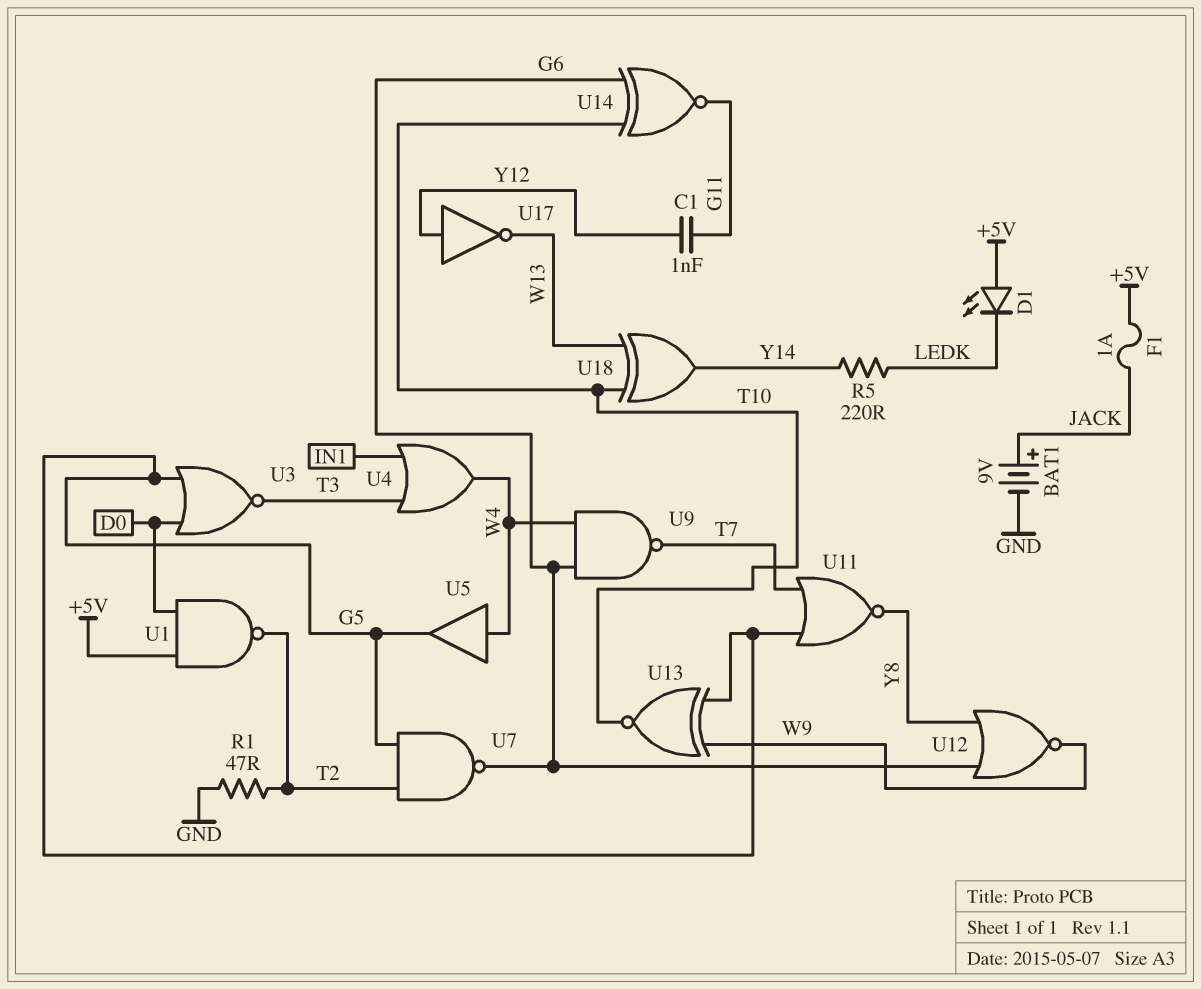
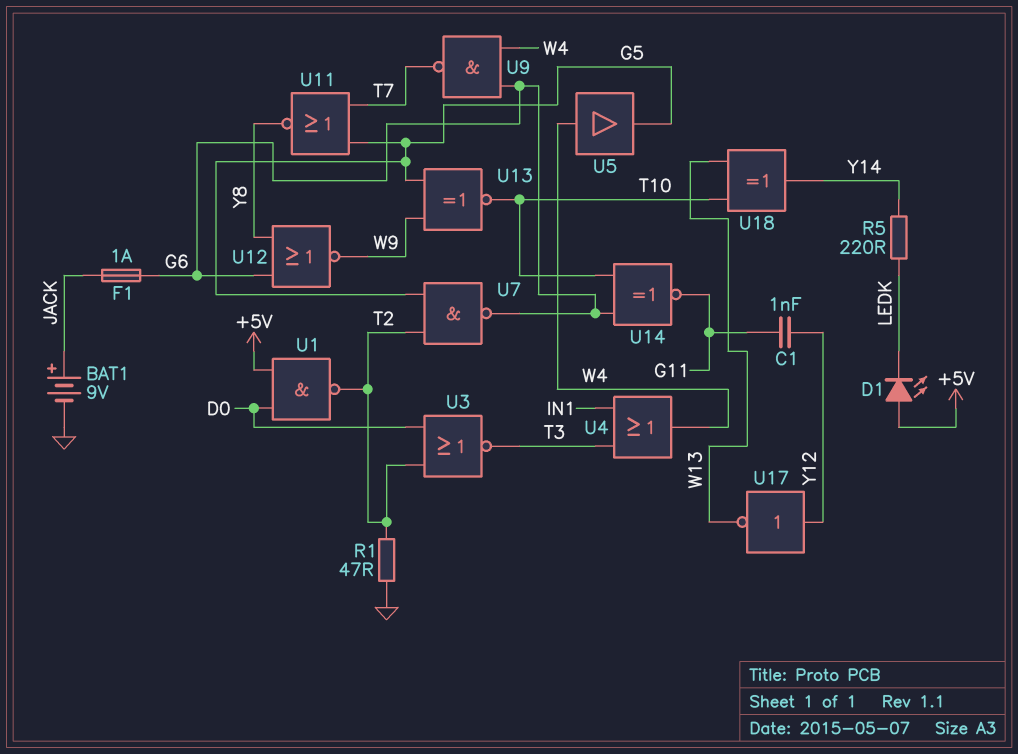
F1: 1A (+5V, JACK) -> 1A (G6, JACK)
U3: NOR (in D0, in G5, out T3) -> NOR (in D0, in T2, out T3)

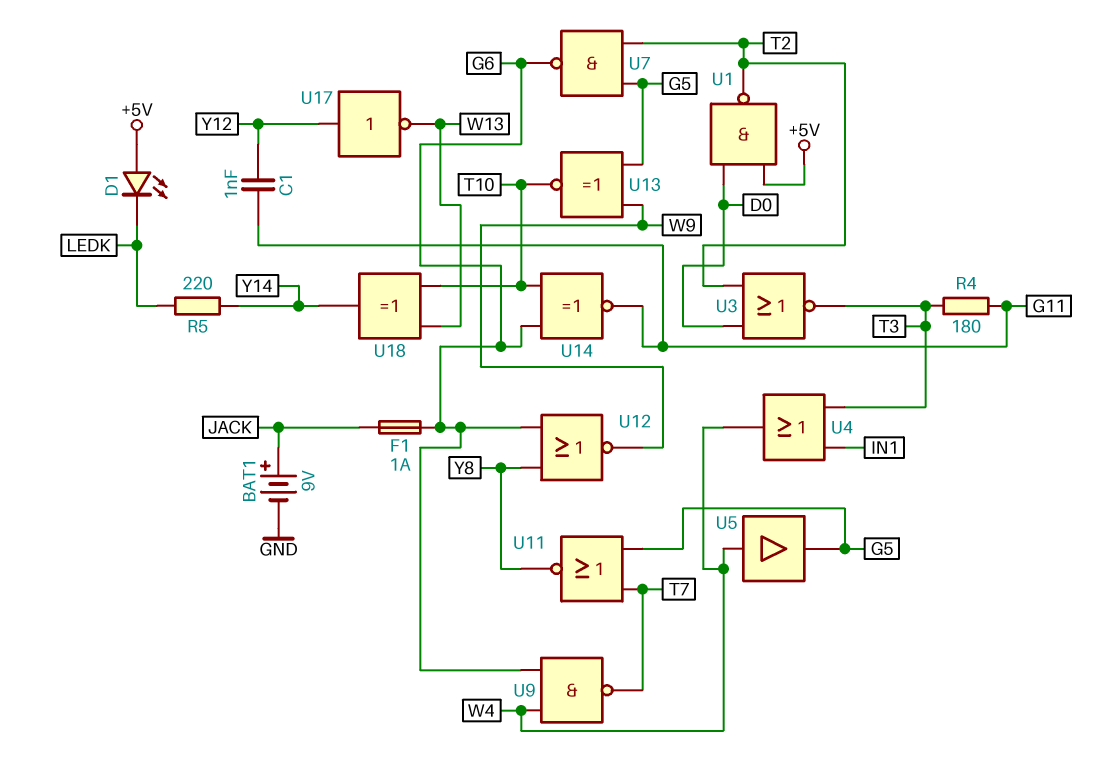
R1: 47 (GND, T2) -> none
R4: none -> 180 (G11, T3)

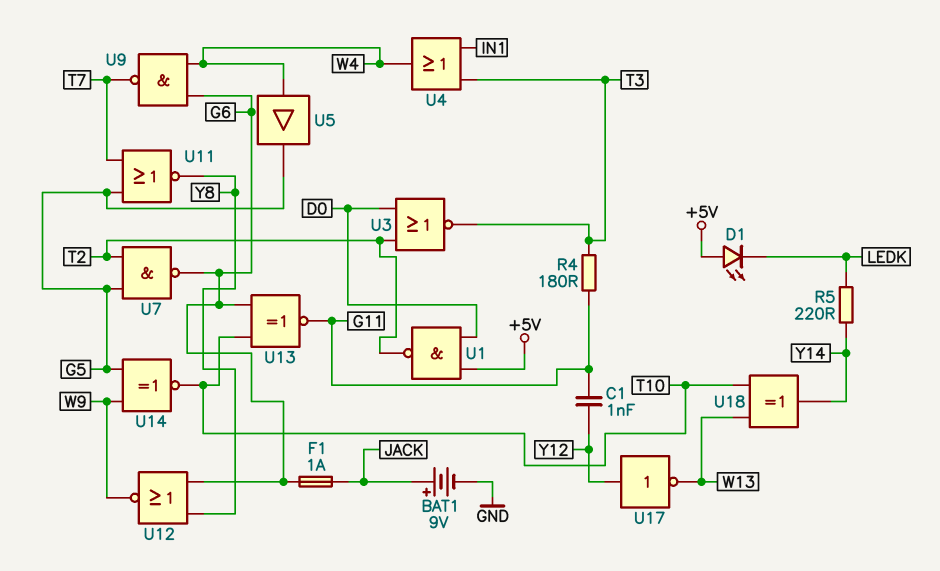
U13: XNOR (in G5, in W9, out T10) -> XNOR (in G6, in T10, out G11)
U14: XNOR (in G6, in T10, out G11) -> XNOR (in G5, in W9, out T10)

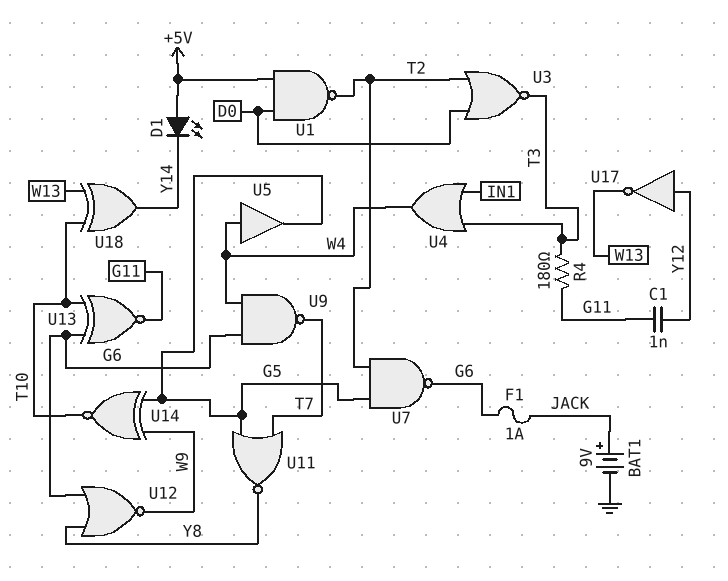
D1: LED (A +5V, K LEDK) -> LED (A +5V, K Y14)
R5: 220 (LEDK, Y14) -> none

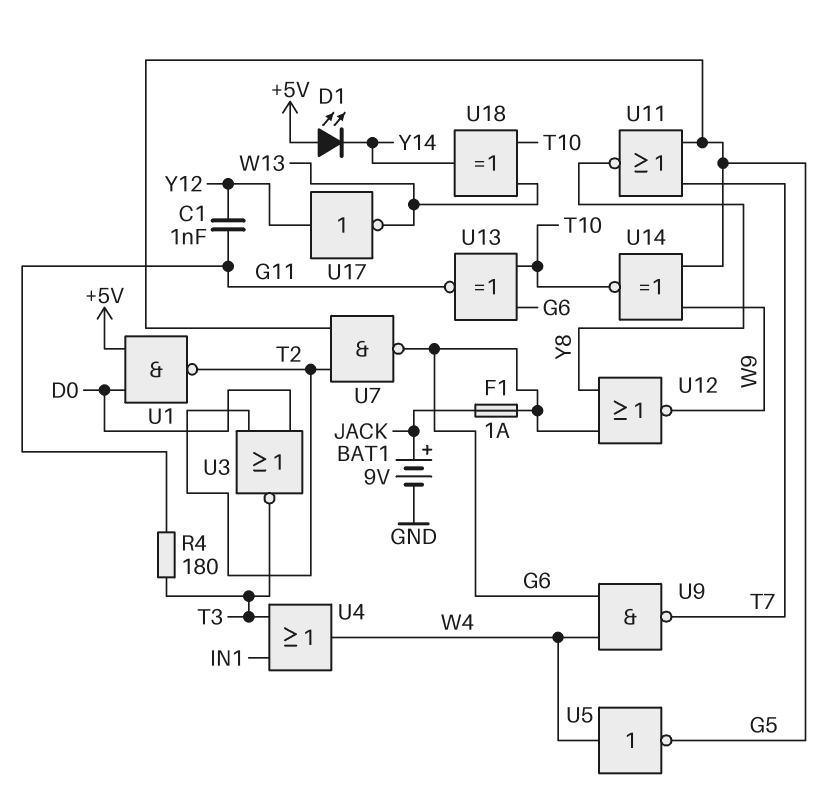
U5: buffer (in W4, out G5) -> NOT (in W4, out G5)

